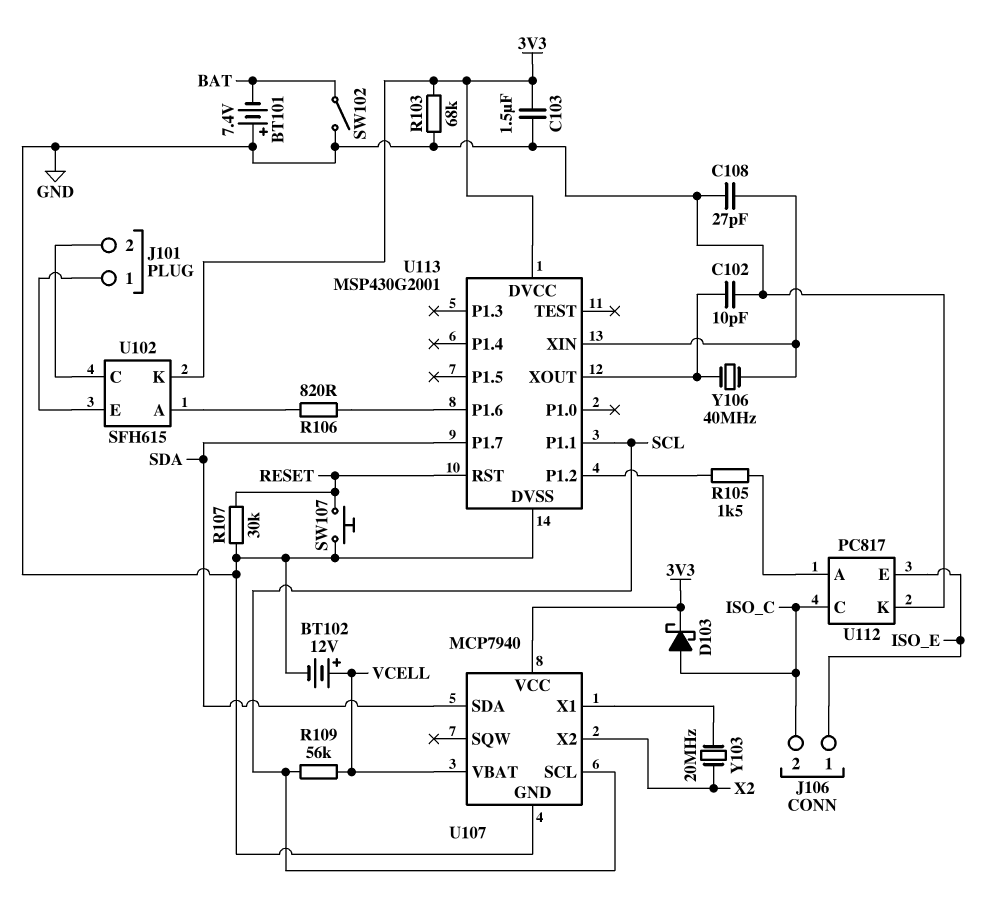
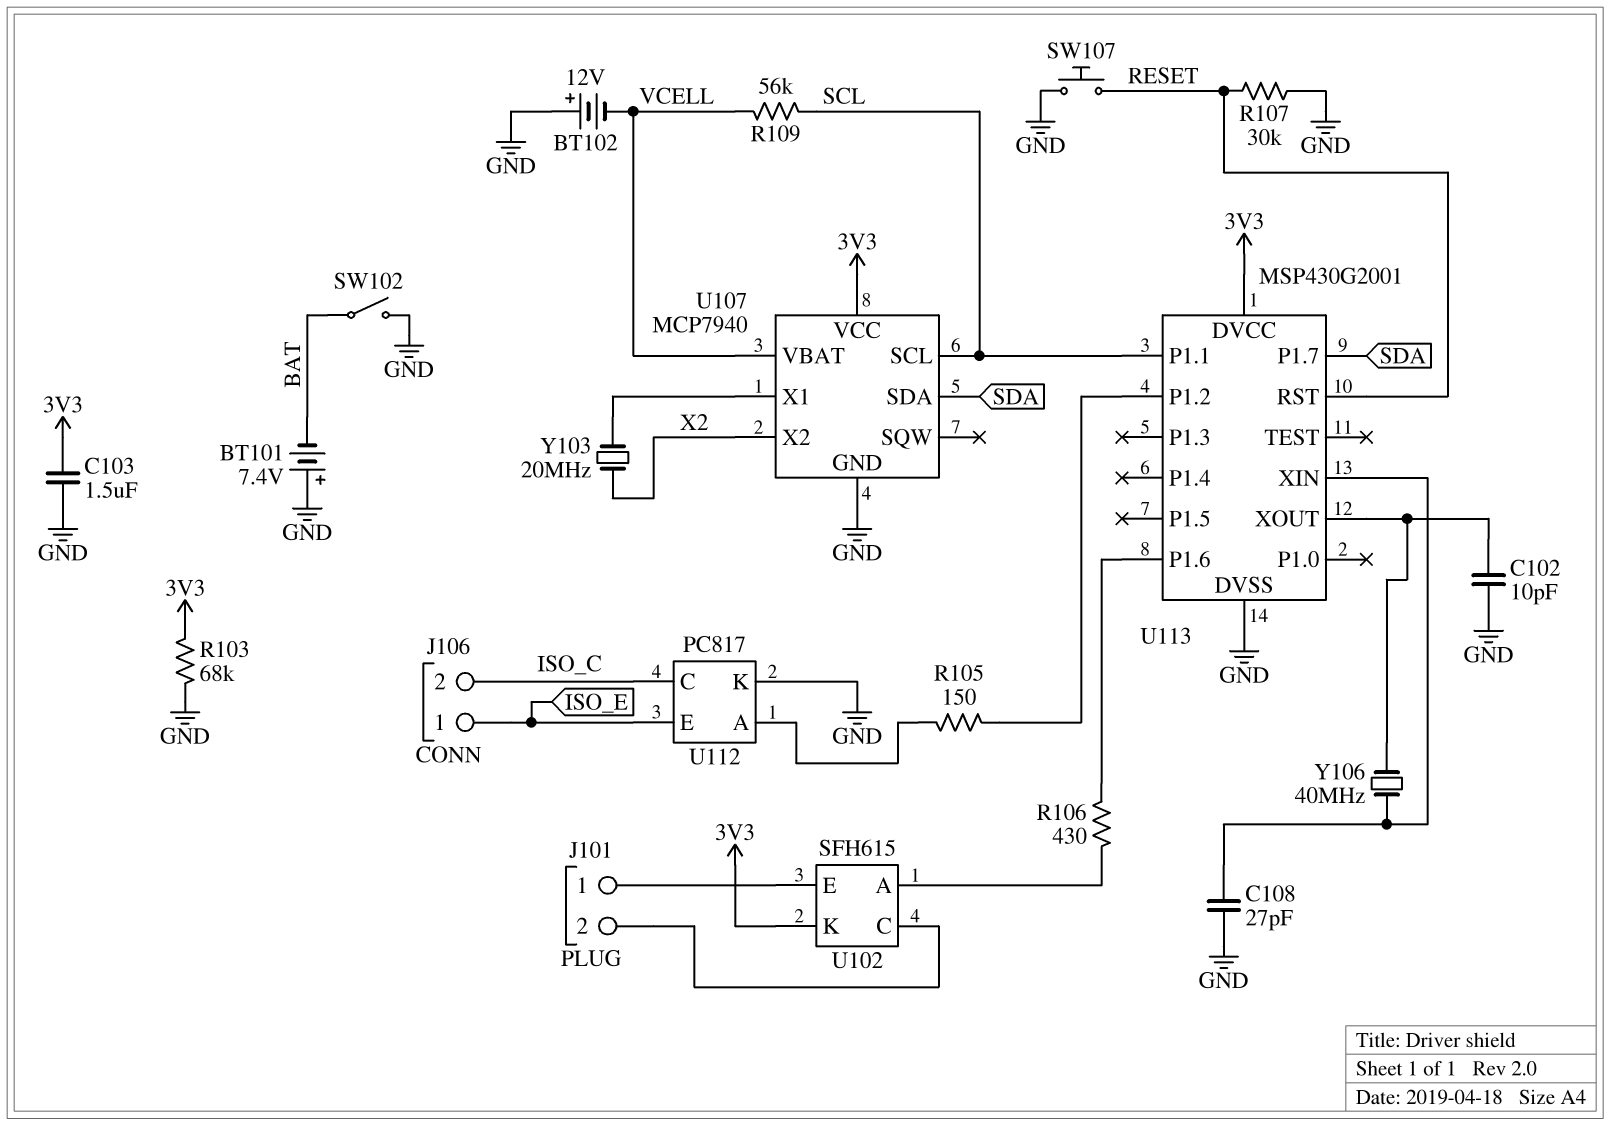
BT102: 12V (plus VCELL, minus GND) -> 12V (plus GND, minus VCELL)
D103: schottky (A ISO_C, K 3V3) -> none
R105: 1.5k (U112/A, U113/P1.2) -> 150 (U112/A, U113/P1.2)
R106: 820 (U102/A, U113/P1.6) -> 430 (U102/A, U113/P1.6)

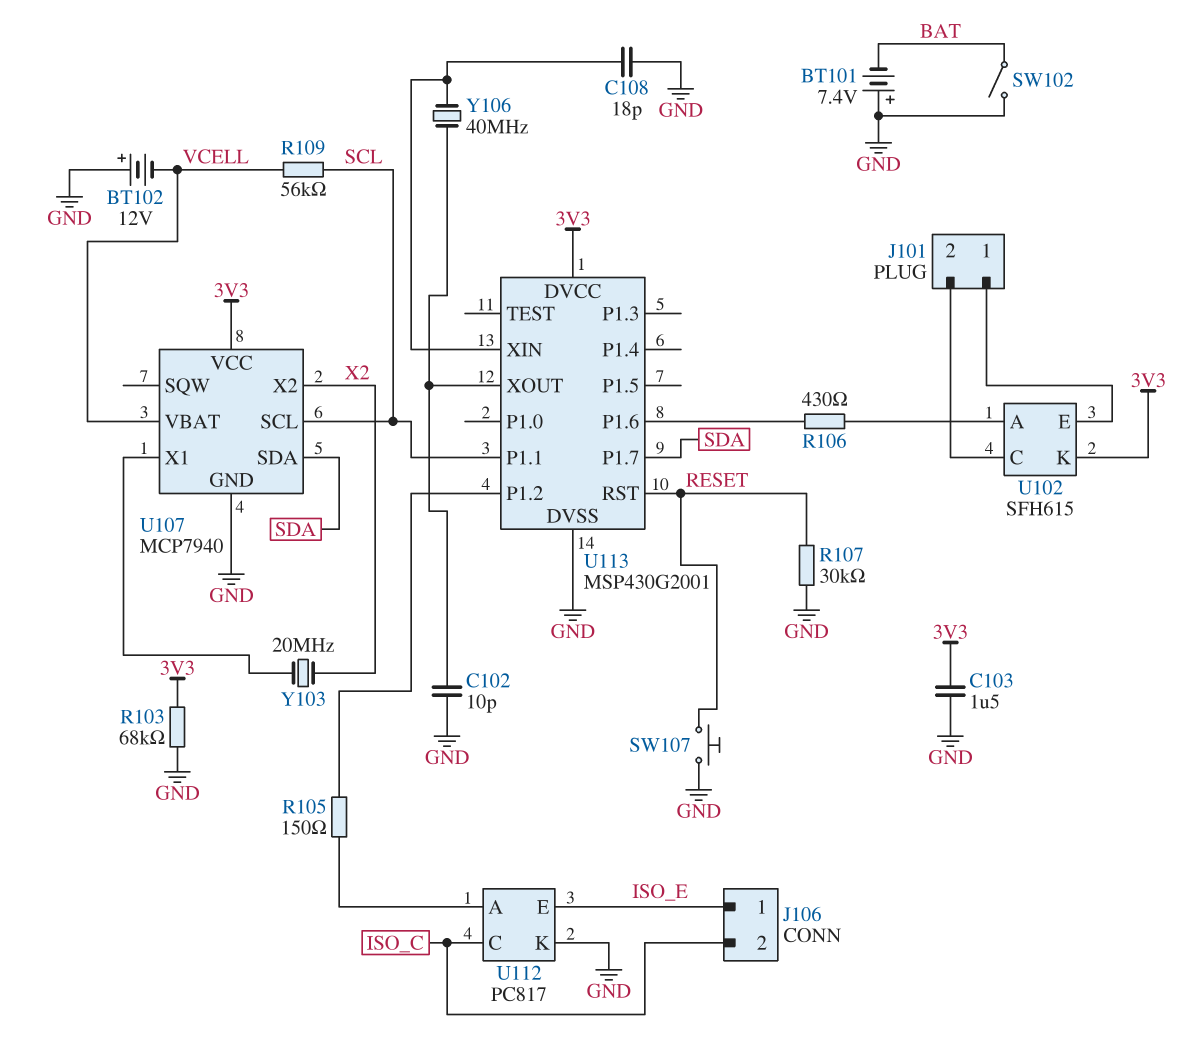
C108: 27pF (GND, U113/XIN) -> 18pF (GND, U113/XIN)

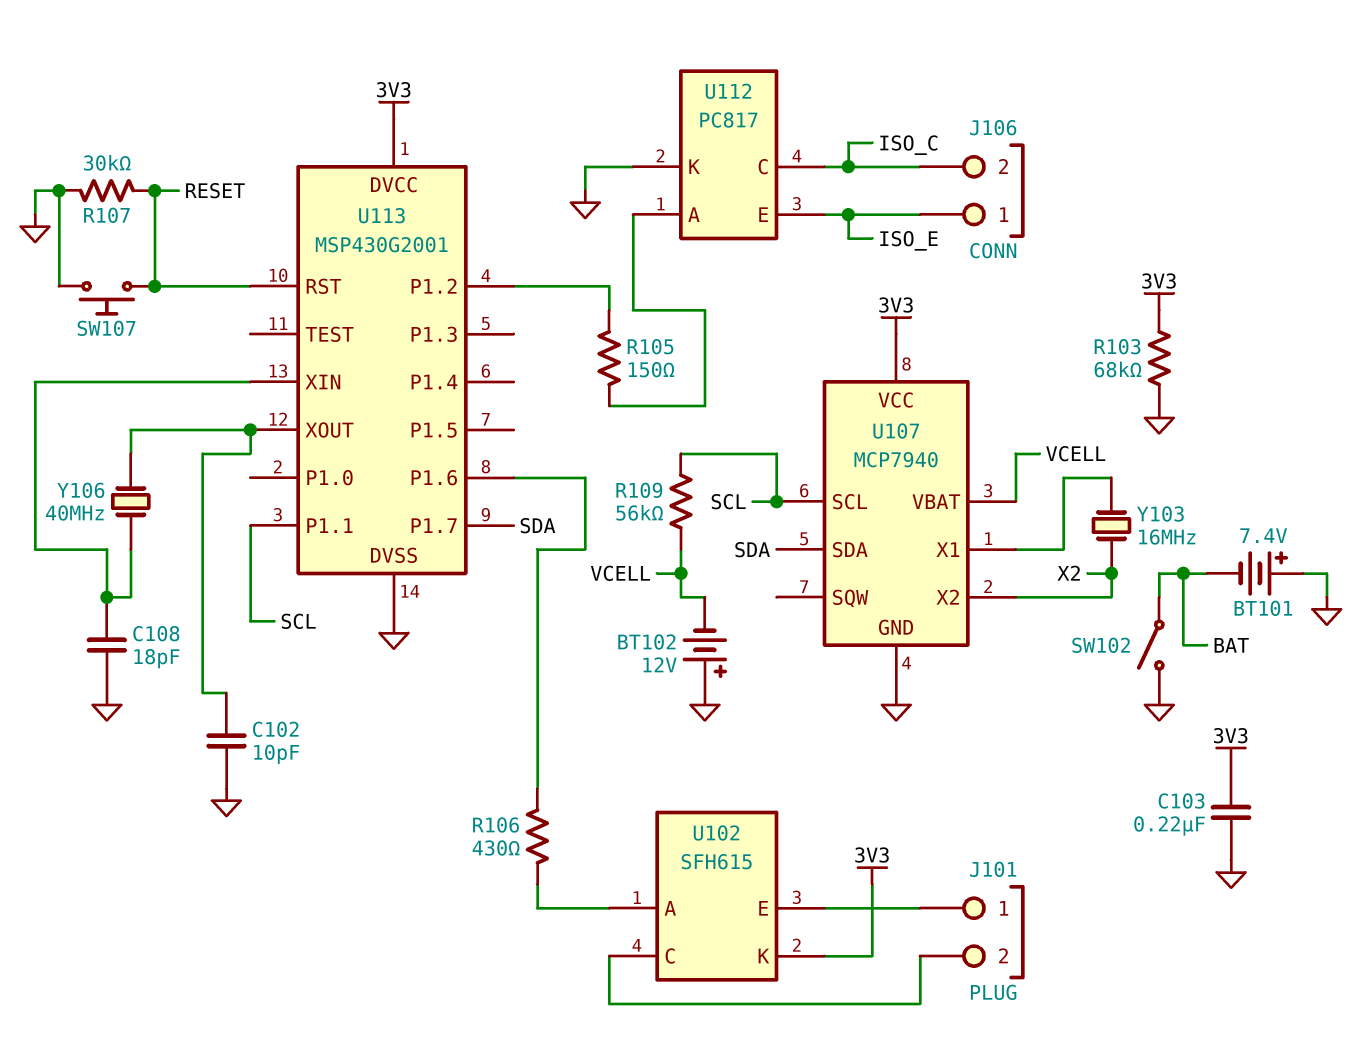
C103: 1.5uF (3V3, GND) -> 220nF (3V3, GND)
Y103: 20MHz (U107/X1, X2) -> 16MHz (U107/X1, X2)

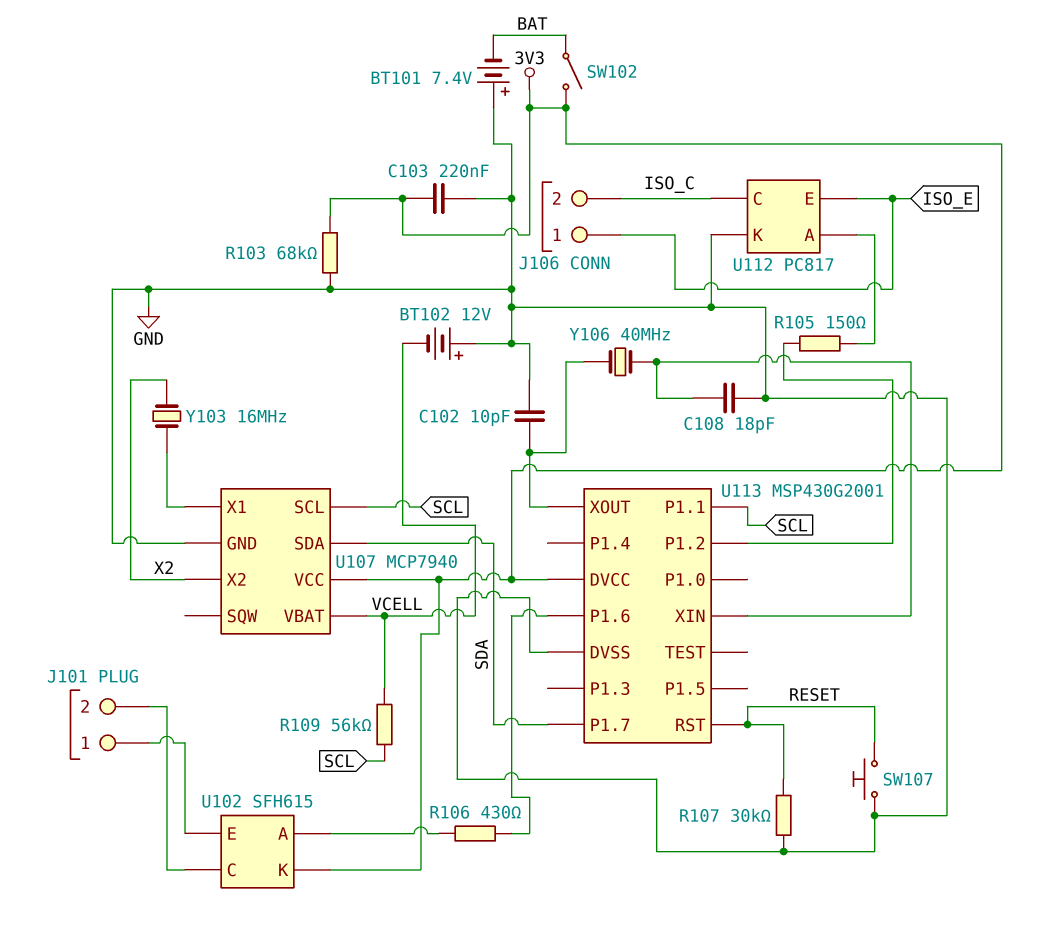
SW102: switch (BAT, GND) -> switch (3V3, BAT)

